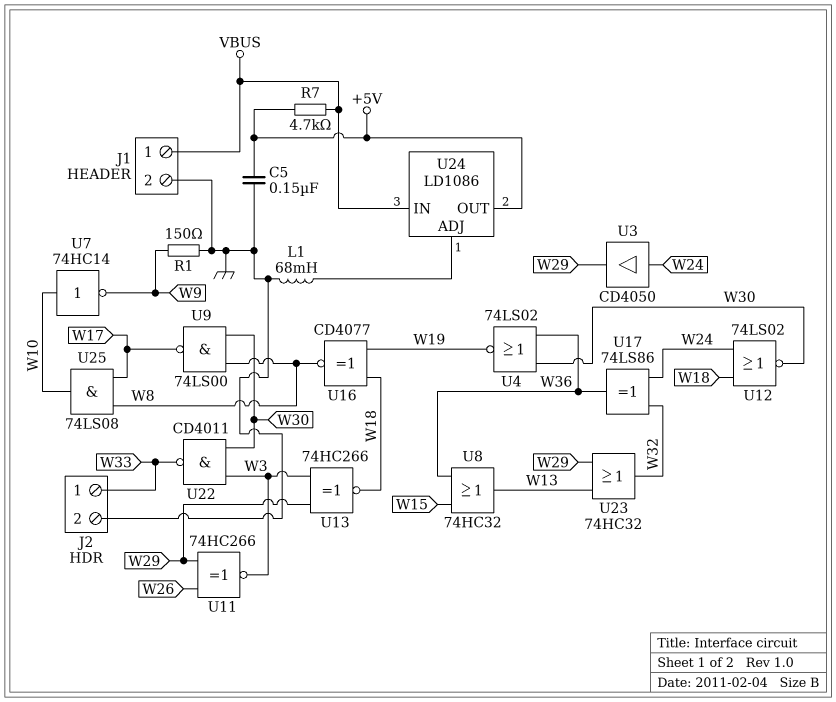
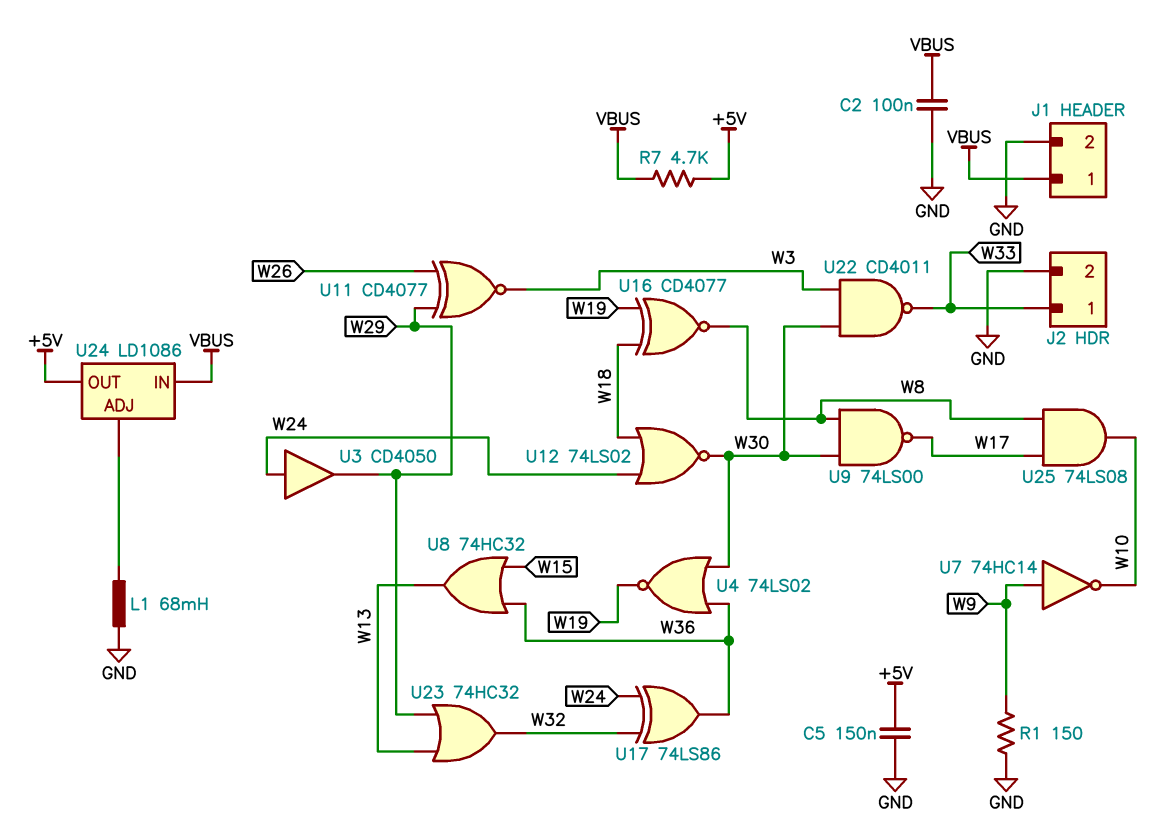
C2: none -> 100nF (GND, VBUS)
U7: NOT 74HC14 (in W10, out W9) -> NOT 74HC14 (in W9, out W10)
U11: XNOR 74HC266 (in W26, in W29, out W3) -> XNOR CD4077 (in W26, in W29, out W3)
U13: XNOR 74HC266 (in W3, in W29, out W18) -> none

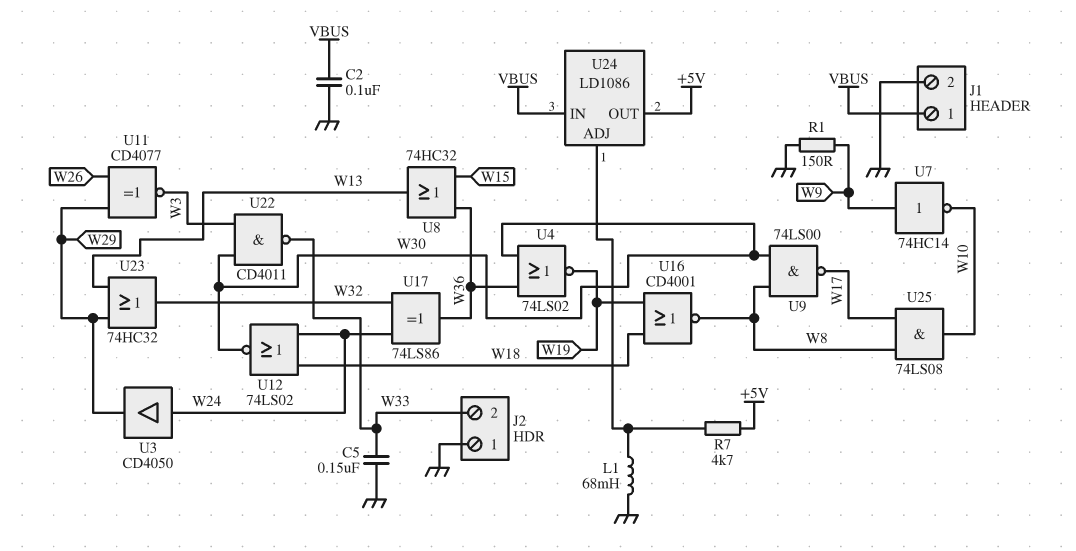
C5: 150nF (+5V, GND) -> 150nF (GND, W33)
J2 pin 1: W33 -> GND
J2 pin 2: GND -> W33
R7: 4.7k (+5V, VBUS) -> 4.7k (+5V, U24/ADJ)
U16: XNOR CD4077 (in W18, in W19, out W8) -> NOR CD4001 (in W18, in W19, out W8)

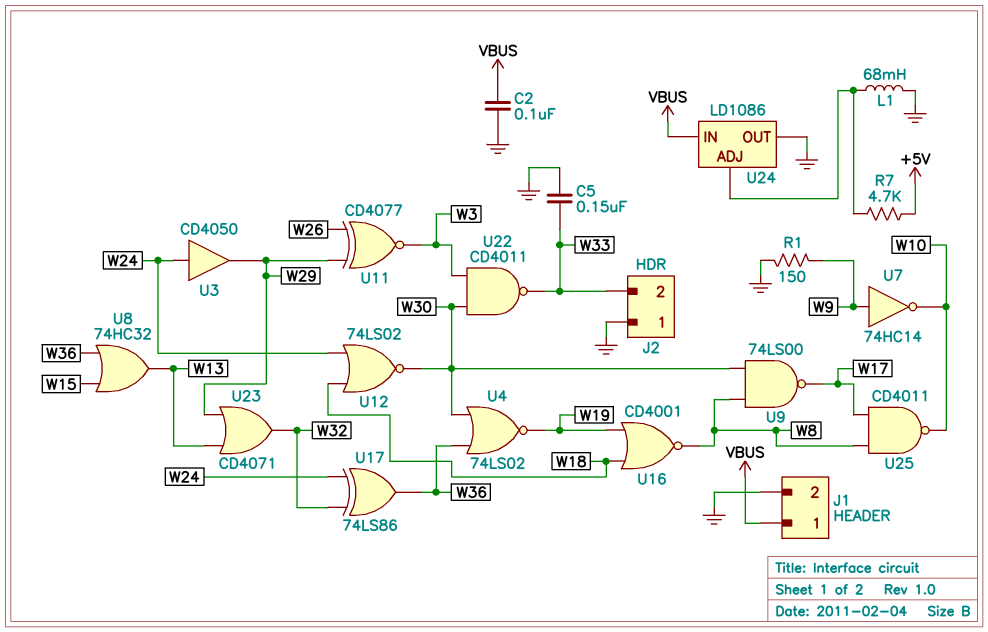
U23: OR 74HC32 (in W13, in W29, out W32) -> OR CD4071 (in W13, in W29, out W32)
U24 pin OUT: +5V -> GND
U25: AND 74LS08 (in W8, in W17, out W10) -> NAND CD4011 (in W8, in W17, out W10)

